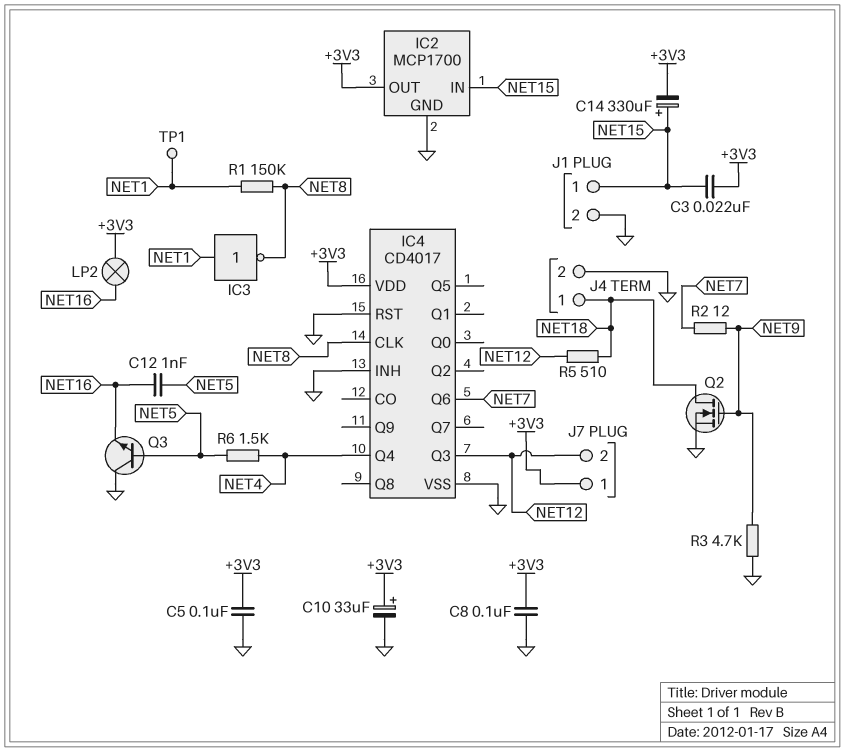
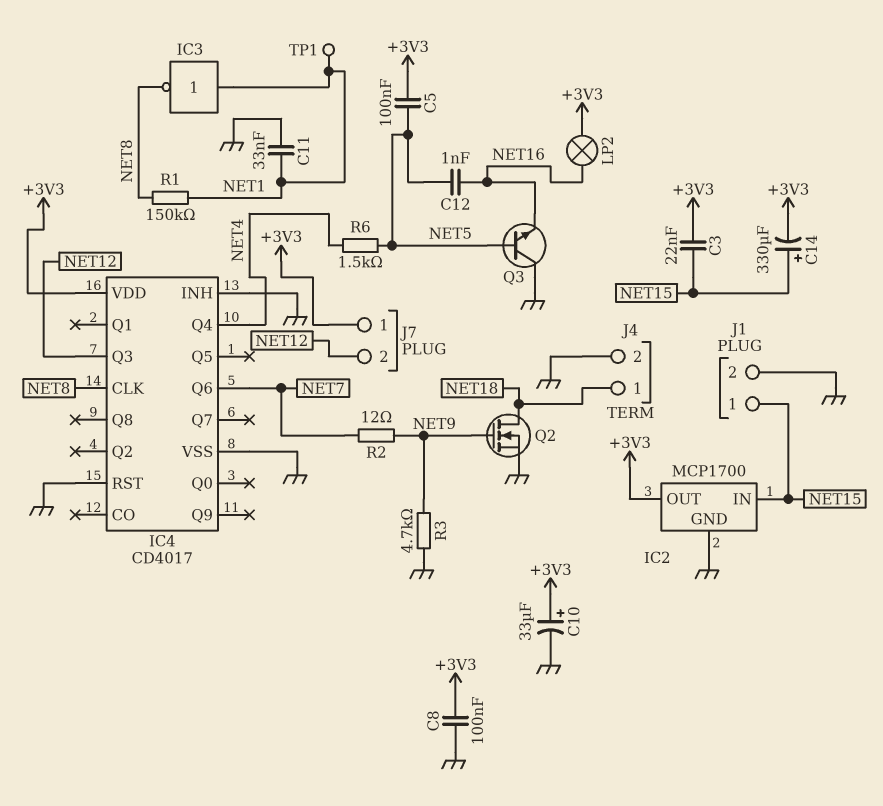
C5: 100nF (+3V3, GND) -> 100nF (+3V3, NET5)
C11: none -> 33nF (GND, NET1)
R5: 510 (NET12, NET18) -> none

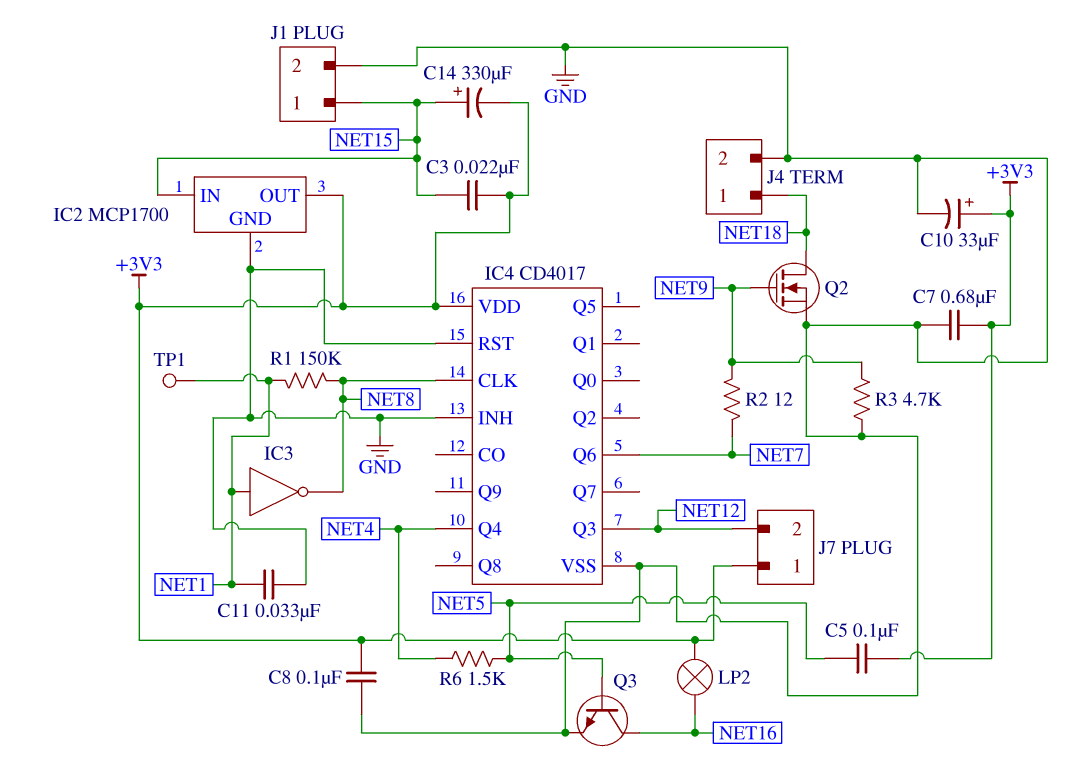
C7: none -> 680nF (+3V3, GND)
C12: 1nF (NET5, NET16) -> none
Q3: NPN (B NET5, C GND, E NET16) -> NPN (B NET5, C NET16, E GND)

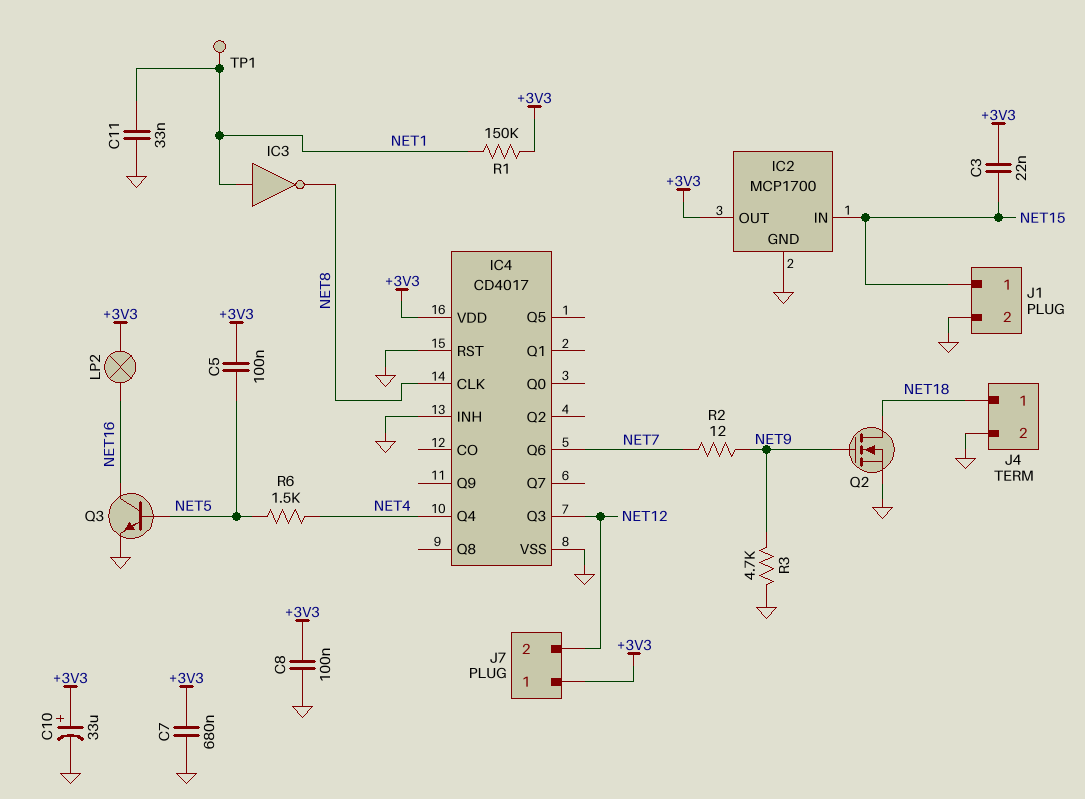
C14: 330uF (plus NET15, minus +3V3) -> none
R1: 150k (NET1, NET8) -> 150k (+3V3, NET1)

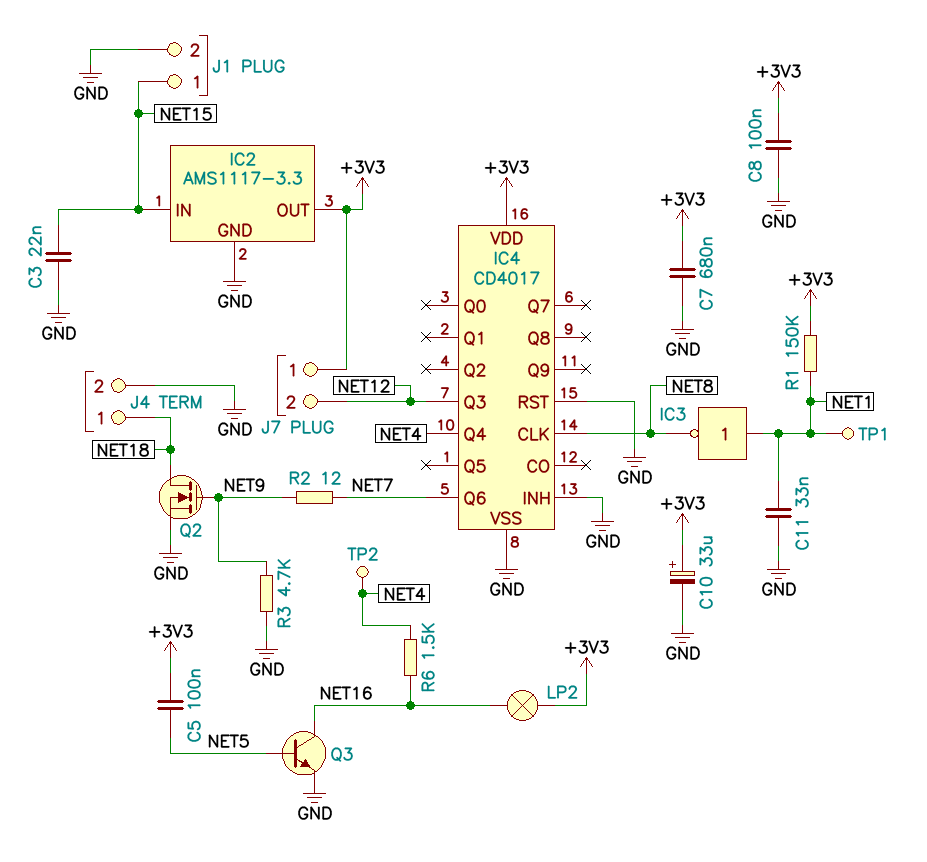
C3: 22nF (+3V3, NET15) -> 22nF (GND, NET15)
IC2: MCP1700 -> AMS1117-3.3
R6: 1.5k (NET4, NET5) -> 1.5k (NET4, NET16)
TP2: none -> test point (NET4)

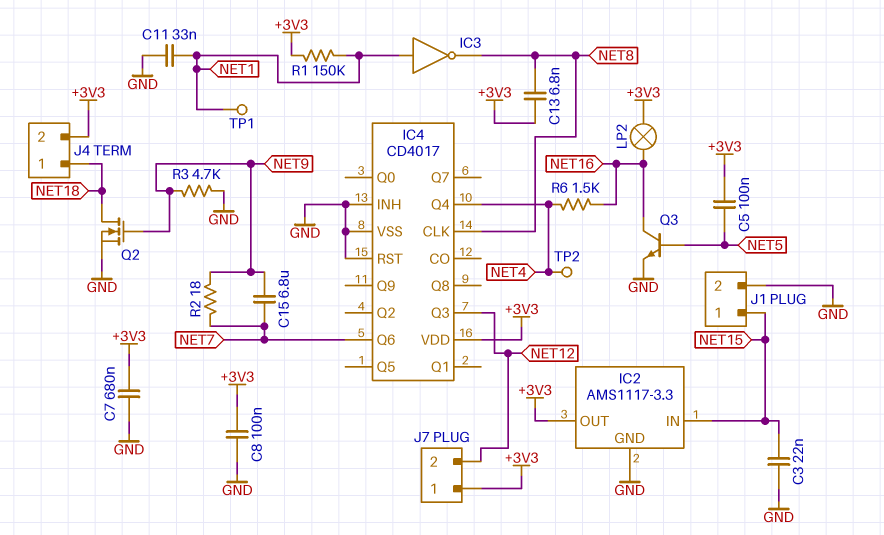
C10: 33uF (plus +3V3, minus GND) -> none
C13: none -> 6.8nF (+3V3, NET8)
C15: none -> 6.8uF (NET7, NET9)
J4 pin 2: GND -> +3V3
R2: 12 (NET7, NET9) -> 18 (NET7, NET9)

